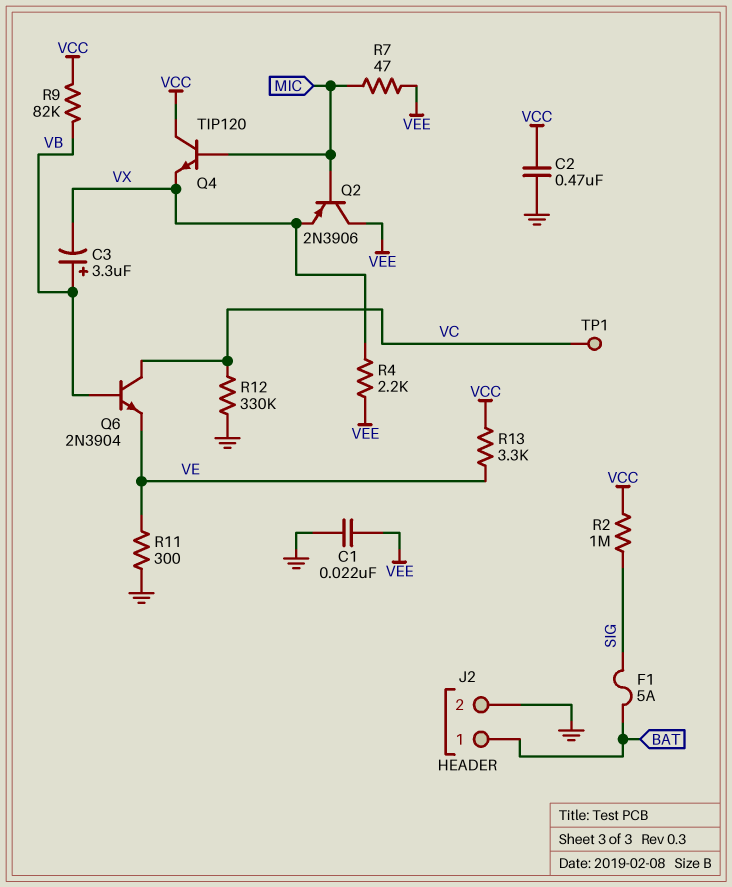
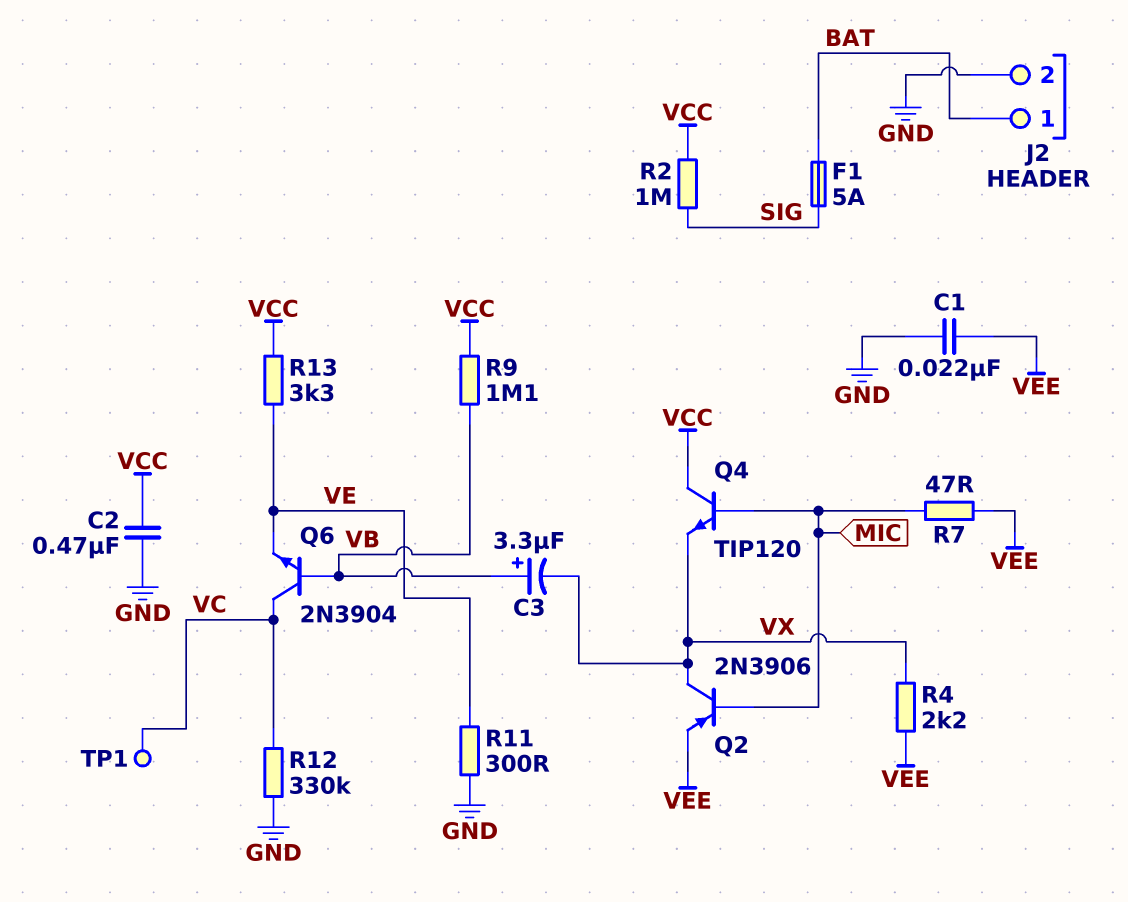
Q2: PNP 2N3906 (B MIC, C VEE, E VX) -> PNP 2N3906 (B MIC, C VX, E VEE)
R9: 82k (VB, VCC) -> 1.1M (VB, VCC)

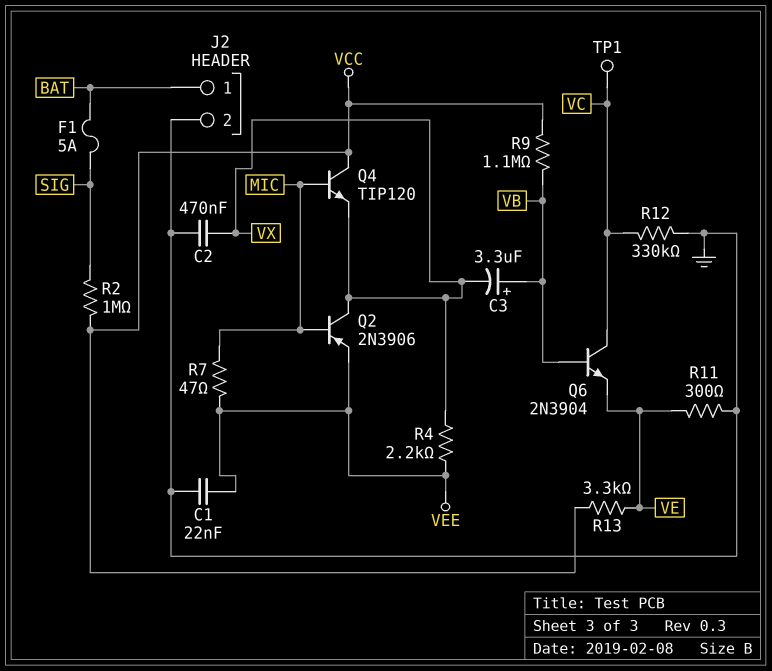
C2: 470nF (GND, VCC) -> 470nF (GND, VX)

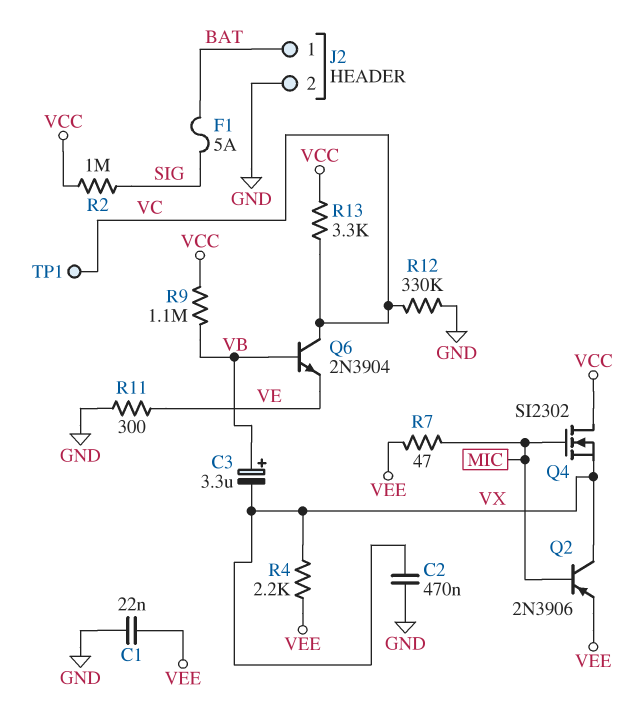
Q4: NPN TIP120 (B MIC, C VCC, E VX) -> NMOS SI2302 (G MIC, D VCC, S VX)
R13: 3.3k (VCC, VE) -> 3.3k (VC, VCC)

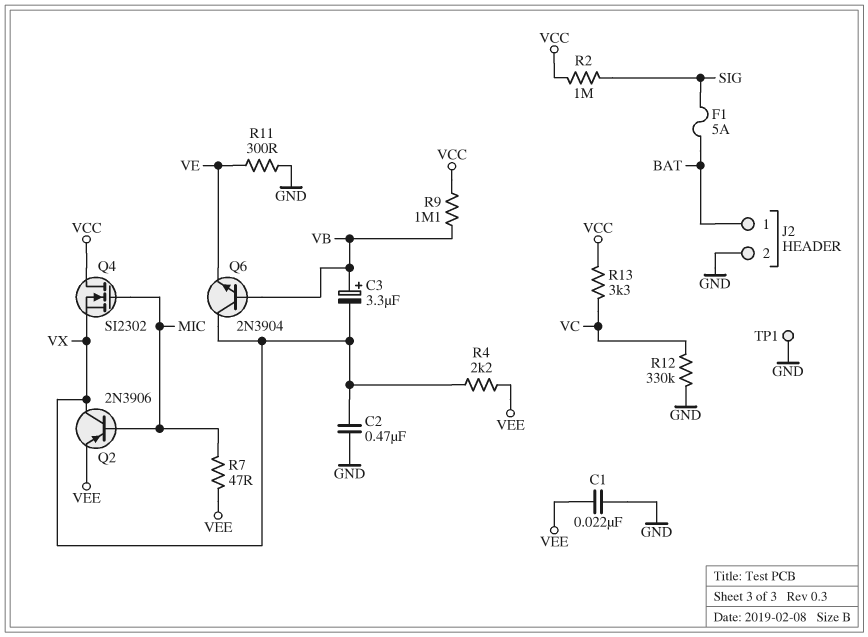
Q6: NPN 2N3904 (B VB, C VC, E VE) -> NPN 2N3904 (B VB, C VX, E VE)
TP1: test point (VC) -> test point (GND)

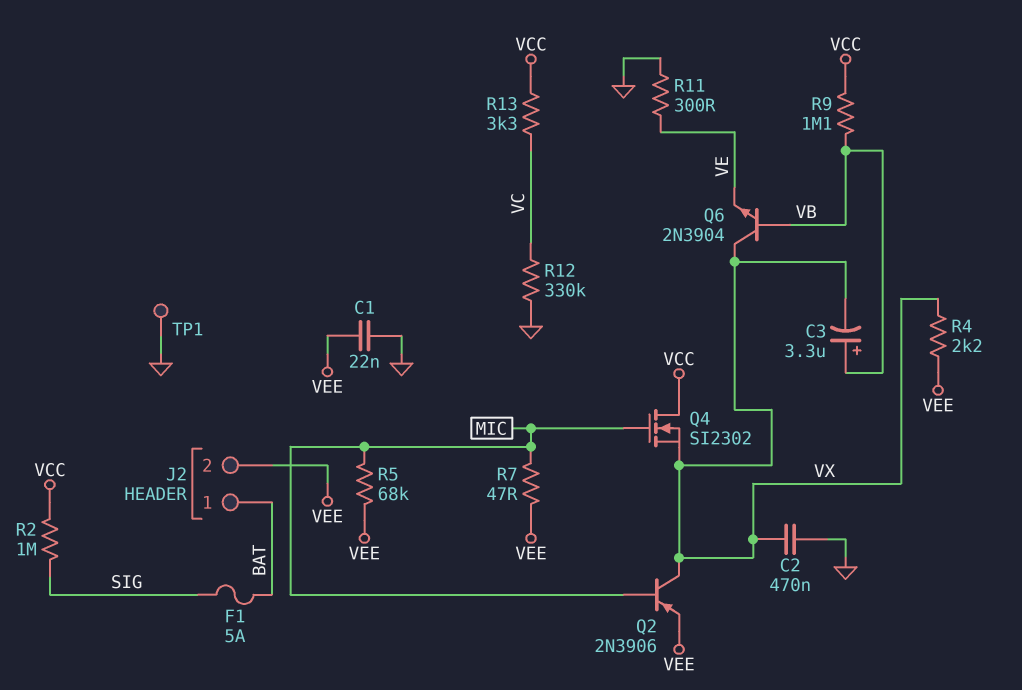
J2 pin 2: GND -> VEE
R5: none -> 68k (MIC, VEE)

